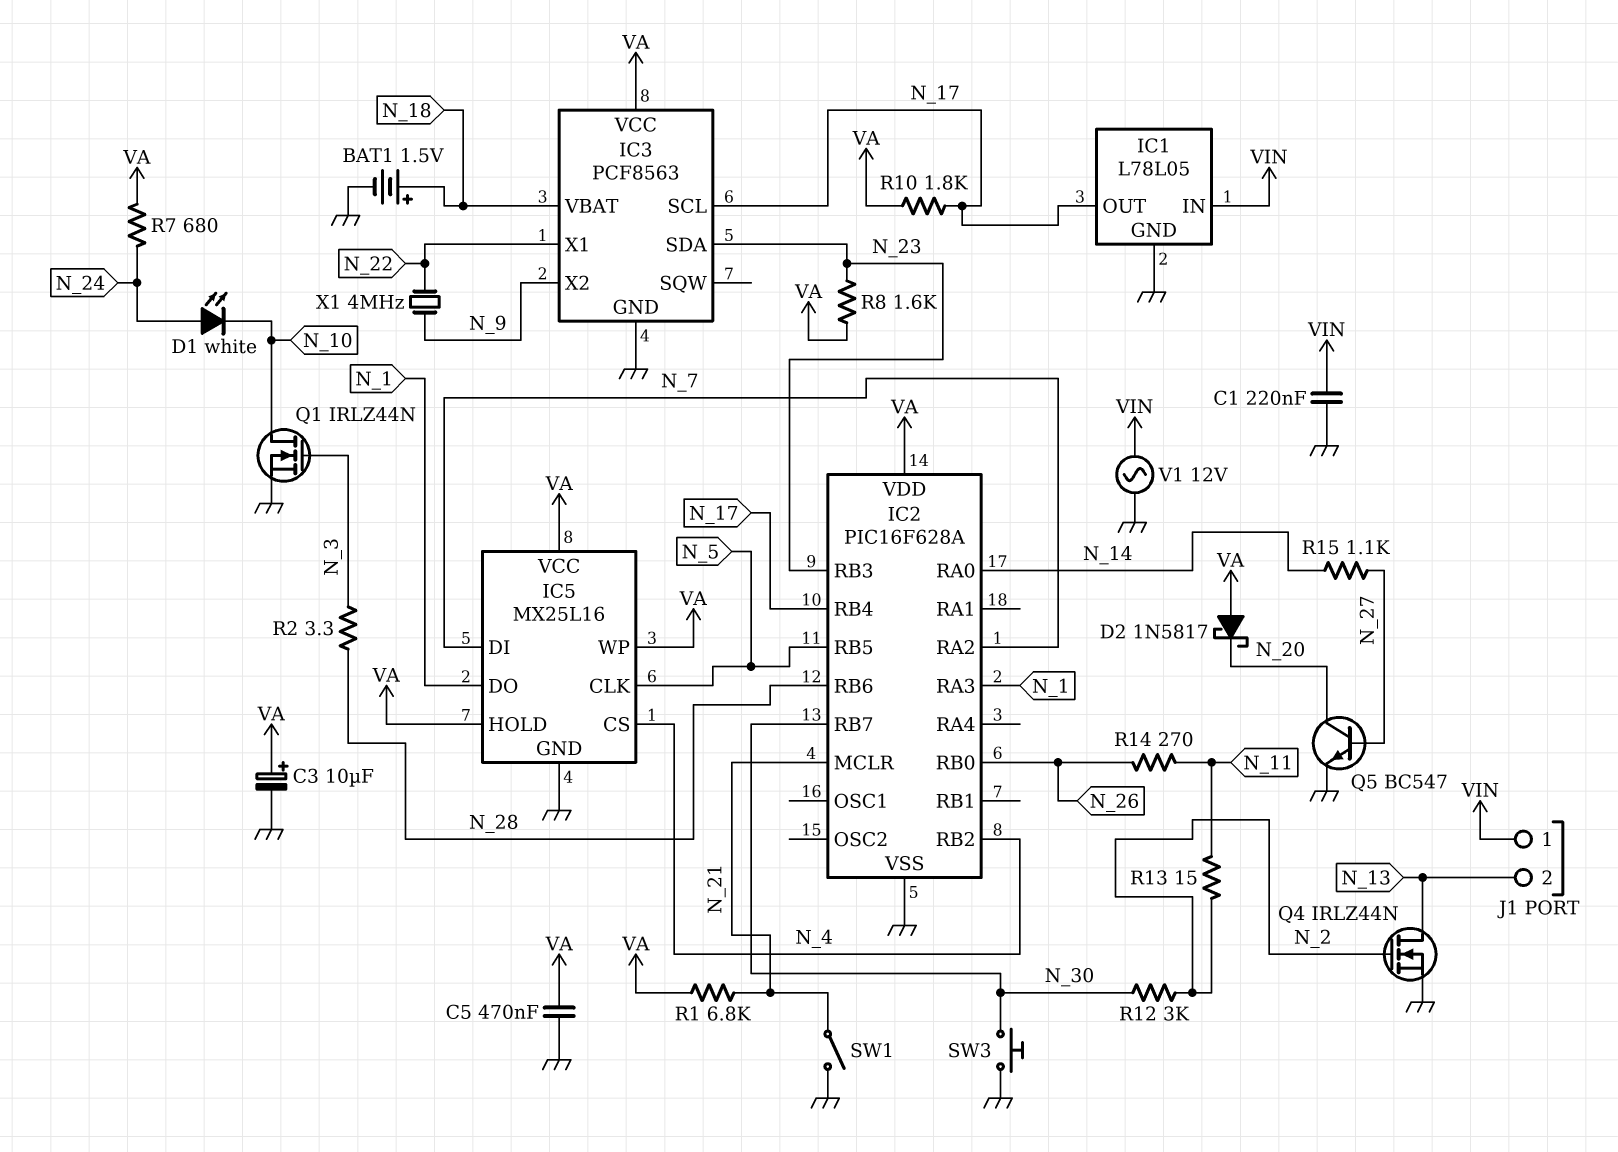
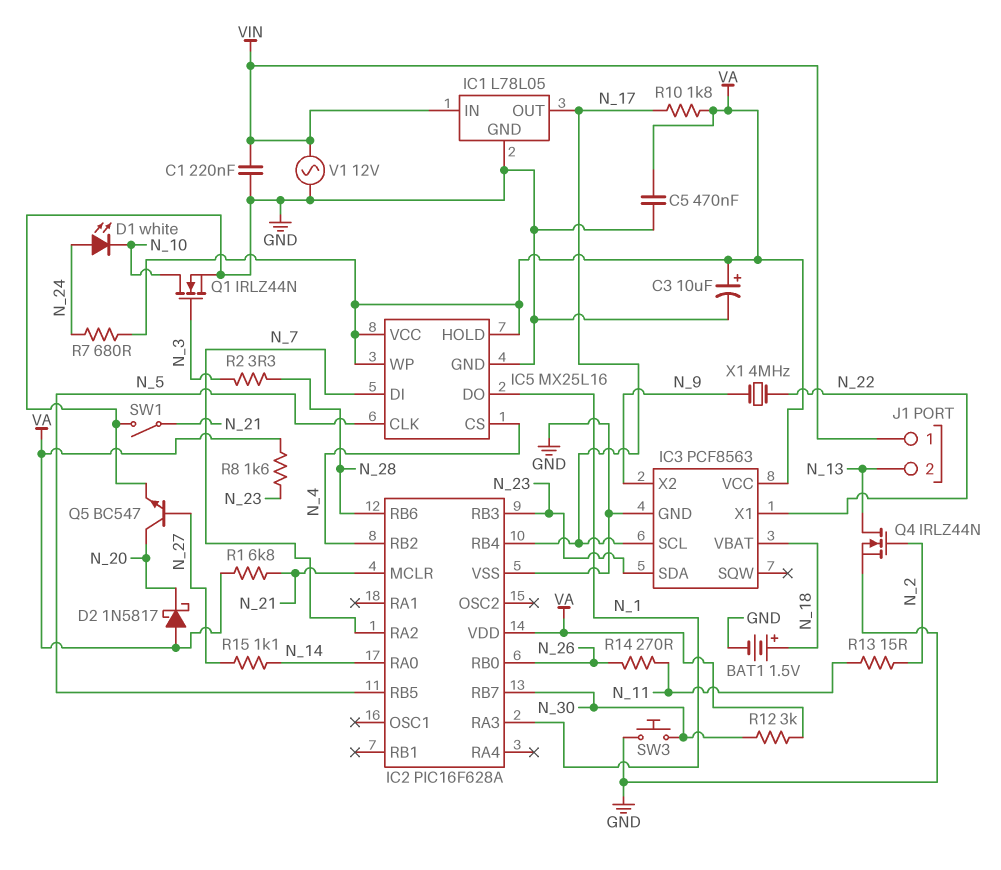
R12: 3k (N_2, N_30) -> 3k (N_30, VA)

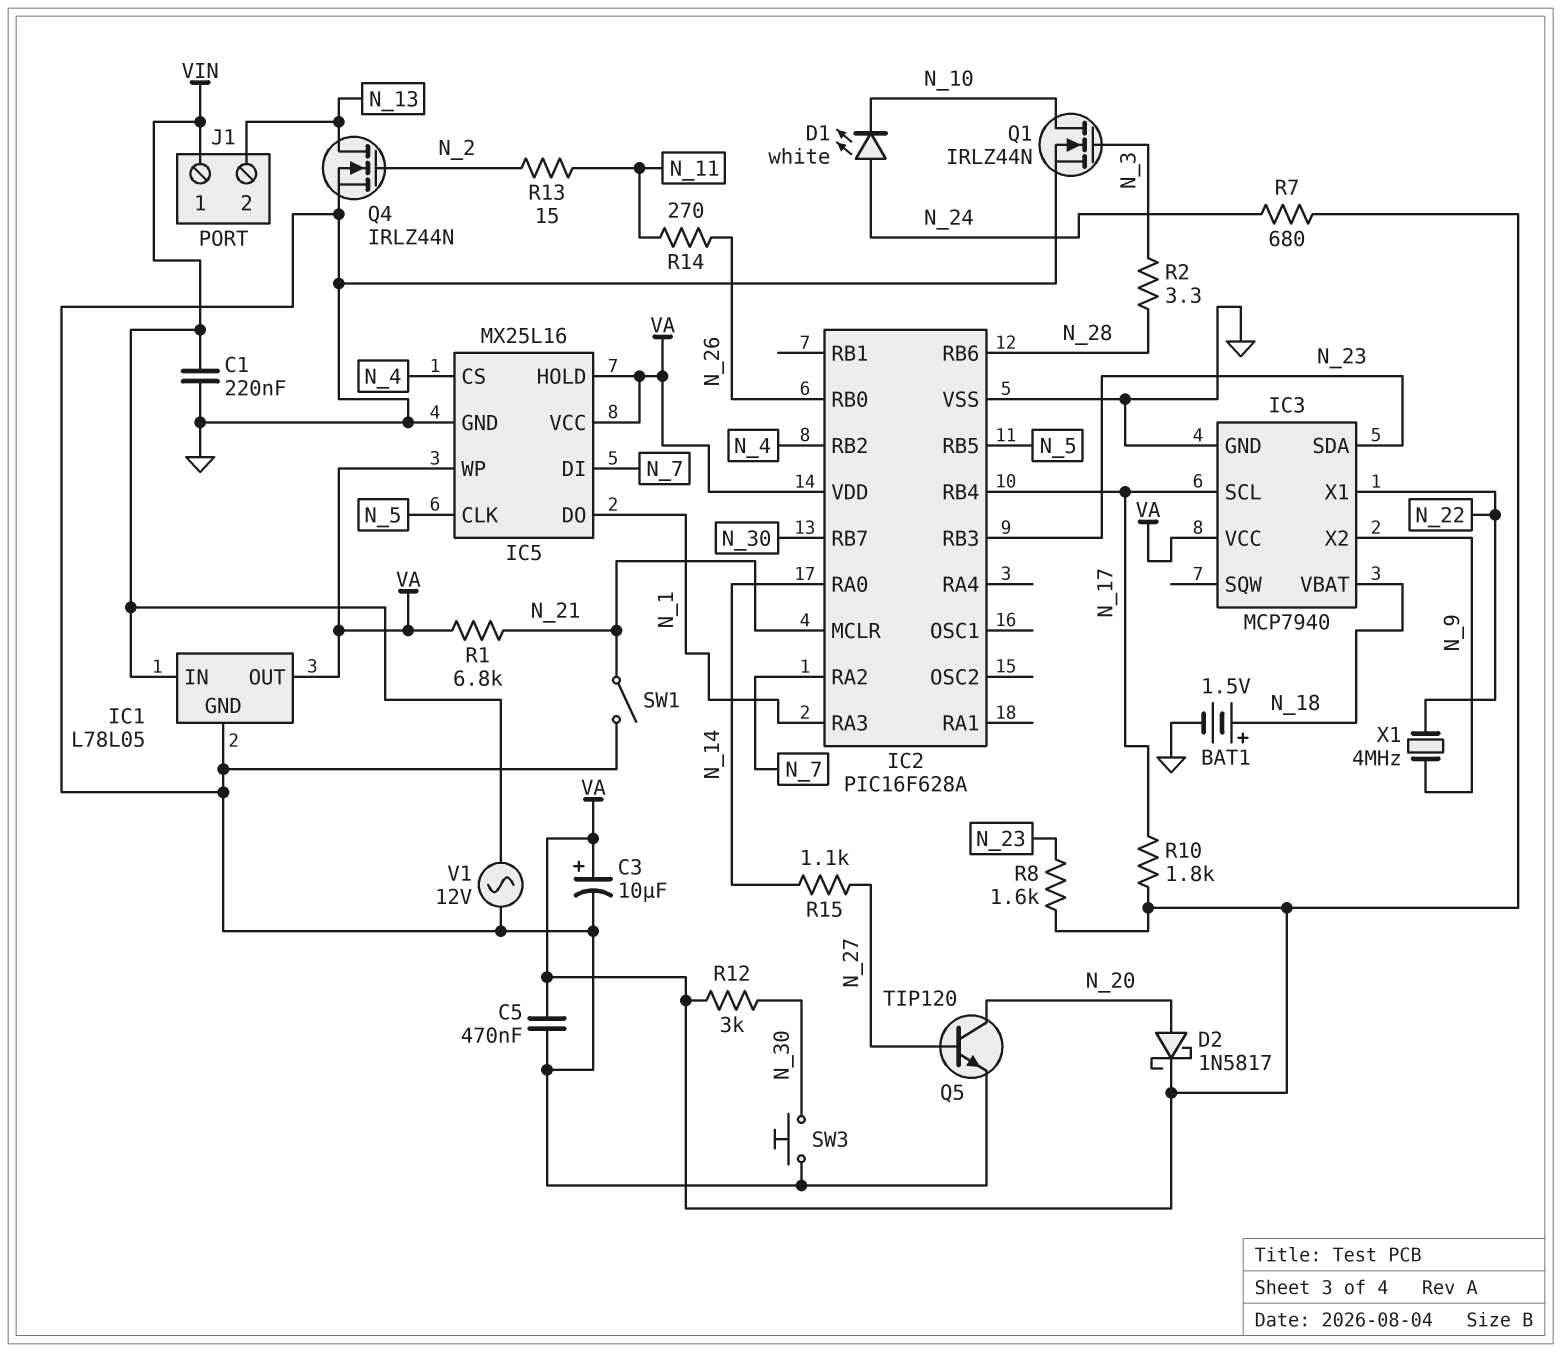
D2: schottky 1N5817 (A VA, K N_20) -> schottky 1N5817 (A N_20, K VA)
IC1 pin OUT: N_17 -> VA
IC3: PCF8563 -> MCP7940
Q5: NPN BC547 (B N_27, C N_20, E GND) -> NPN TIP120 (B N_27, C N_20, E GND)

